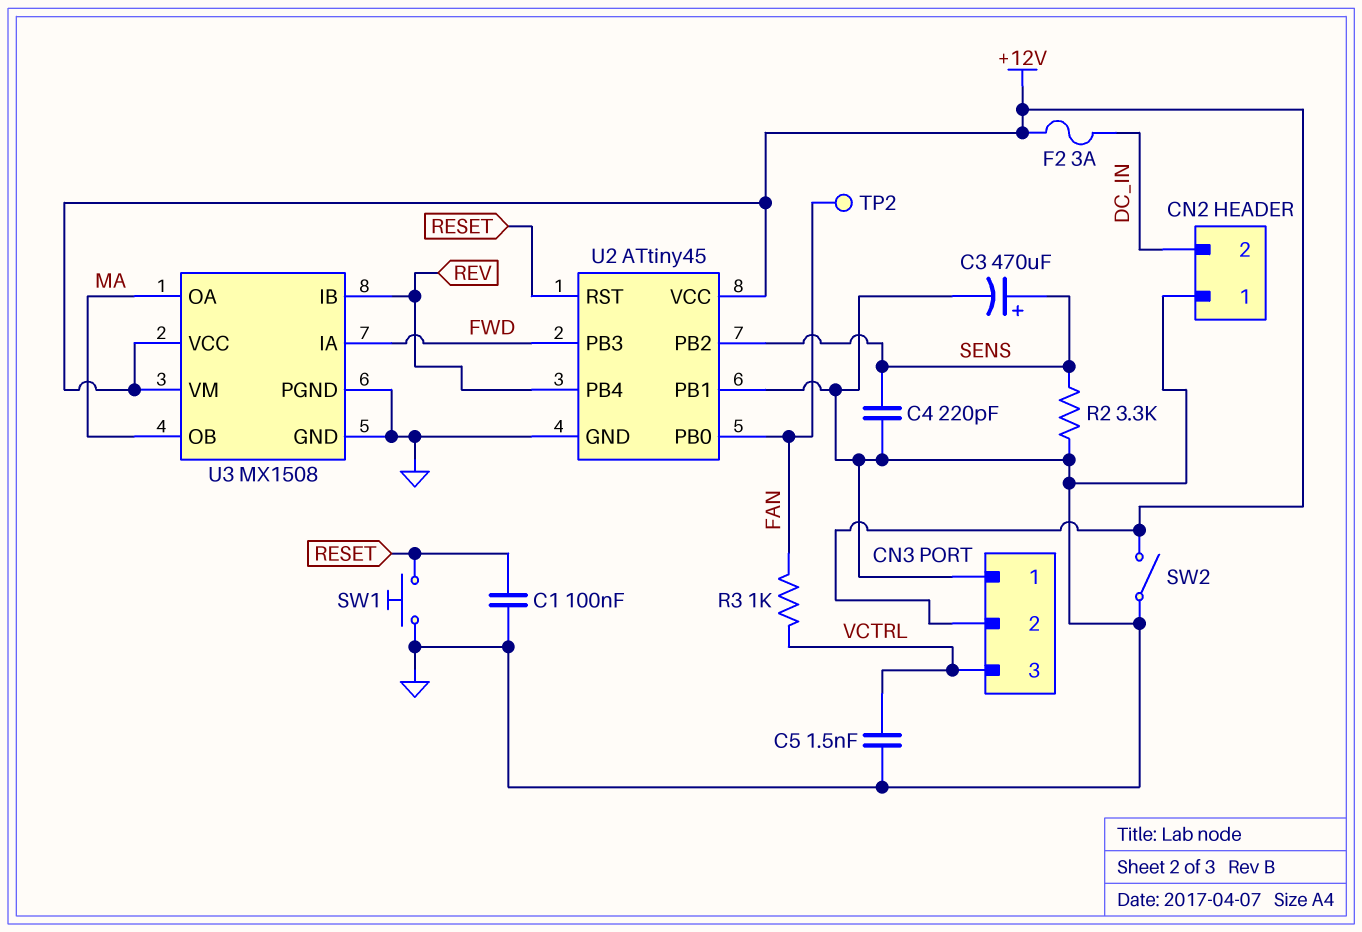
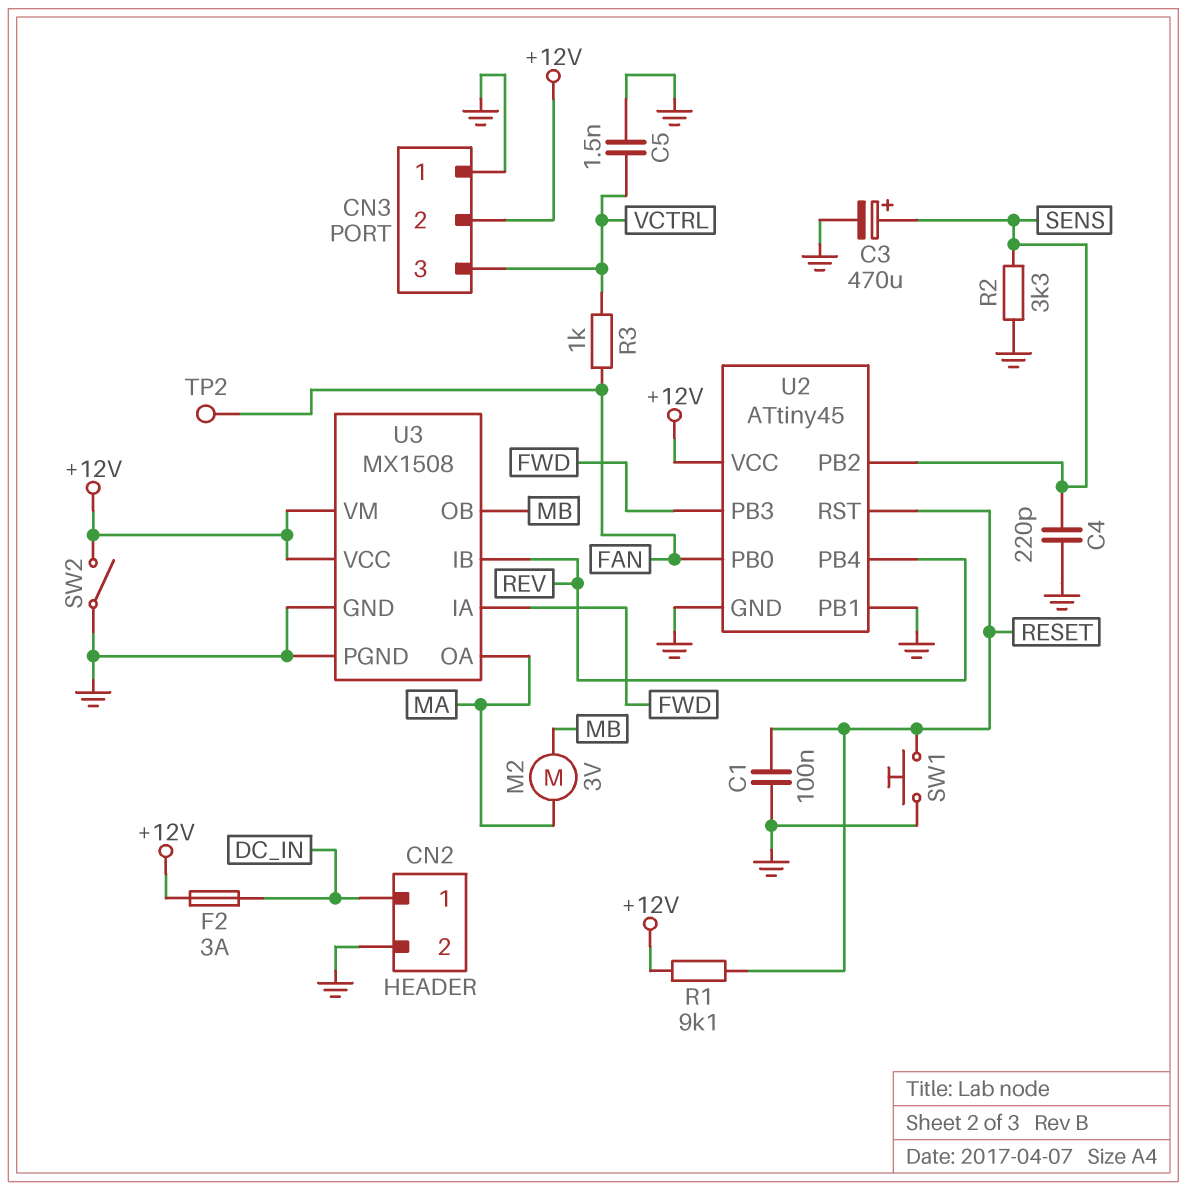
CN2 pin 1: GND -> DC_IN
CN2 pin 2: DC_IN -> GND
M2: none -> motor 3V (MA, MB)
R1: none -> 9.1k (+12V, RESET)
U3 pin OB: MA -> MB

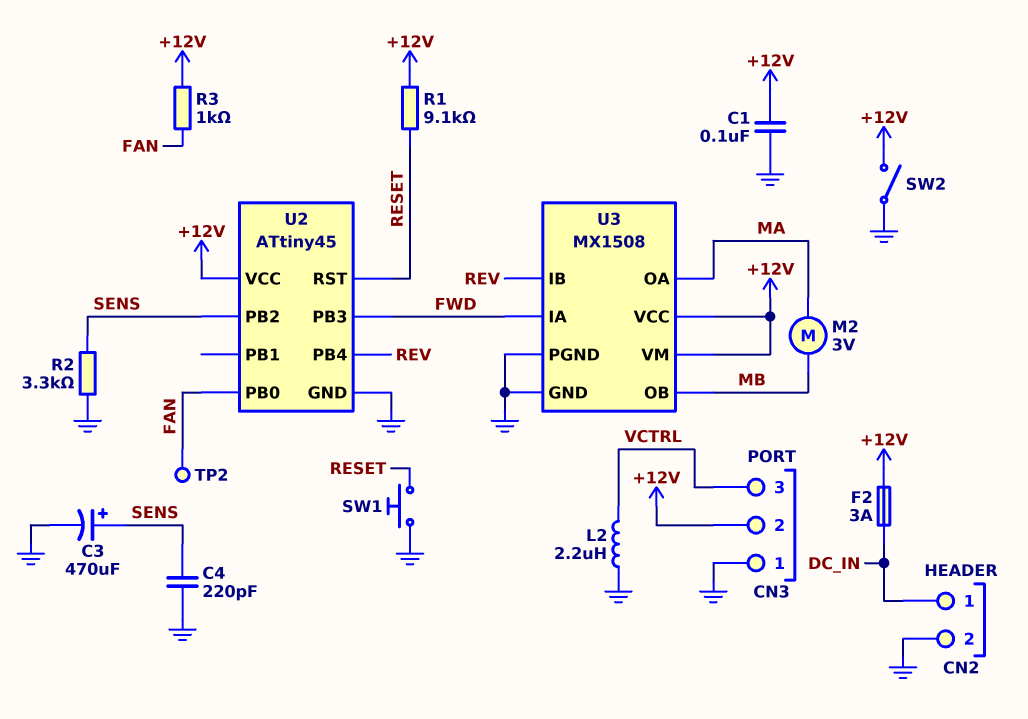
C1: 100nF (GND, RESET) -> 100nF (+12V, GND)
C5: 1.5nF (GND, VCTRL) -> none
L2: none -> 2.2uH (GND, VCTRL)
R3: 1k (FAN, VCTRL) -> 1k (+12V, FAN)
U2 pin PB1: GND -> none

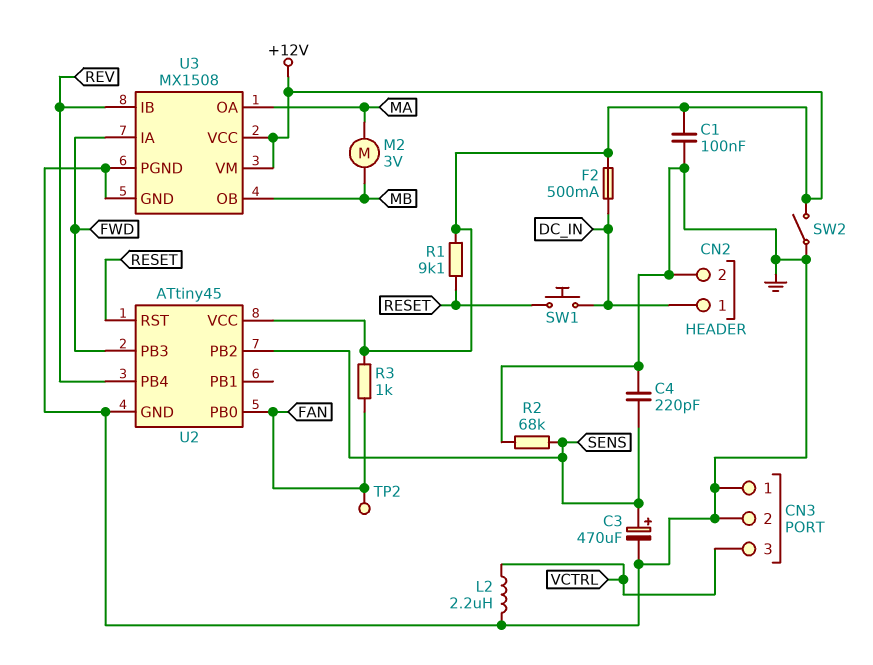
CN3 pin 2: +12V -> GND
F2: 3A (+12V, DC_IN) -> 500mA (+12V, DC_IN)
R2: 3.3k (GND, SENS) -> 68k (GND, SENS)
SW1: button (GND, RESET) -> button (DC_IN, RESET)

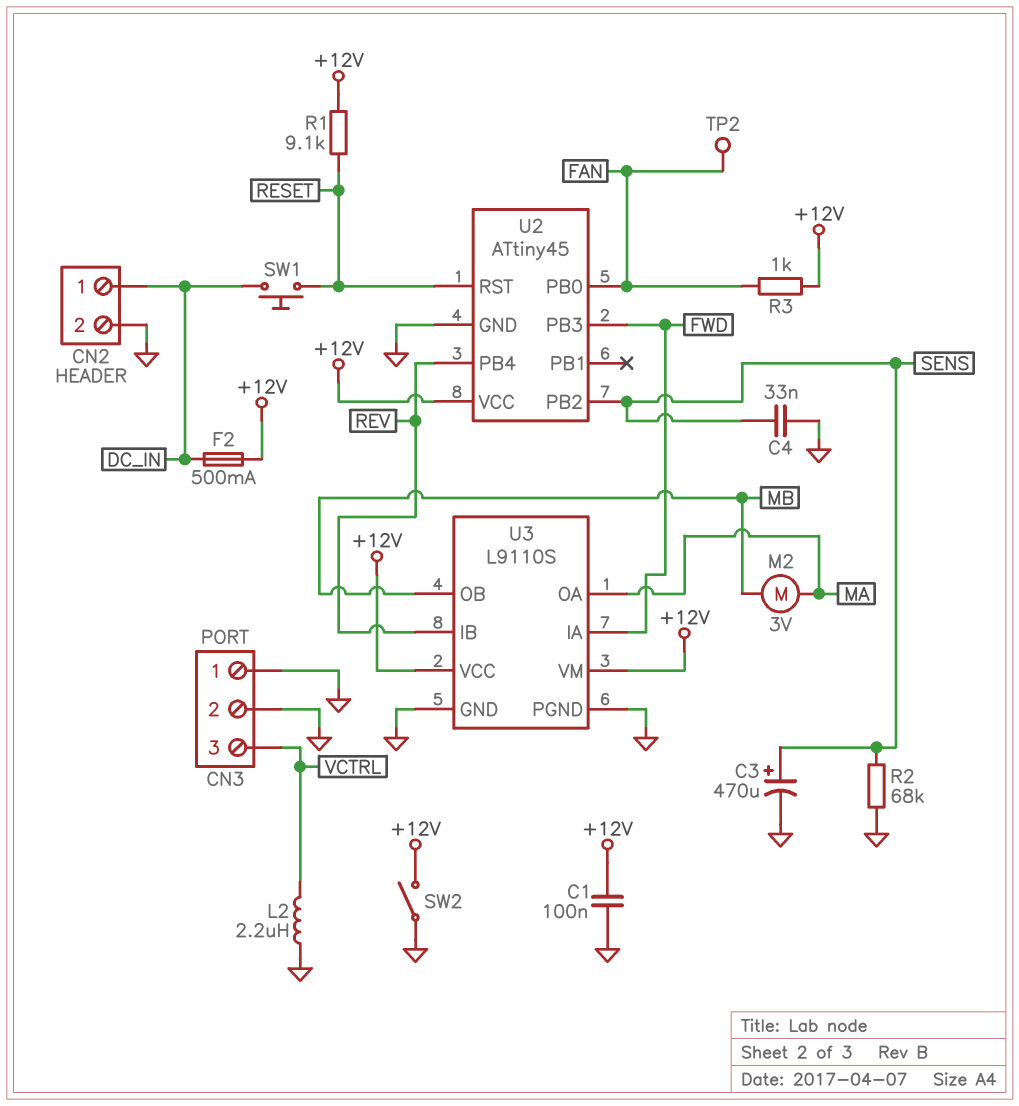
C4: 220pF (GND, SENS) -> 33nF (GND, SENS)
U3: MX1508 -> L9110S

